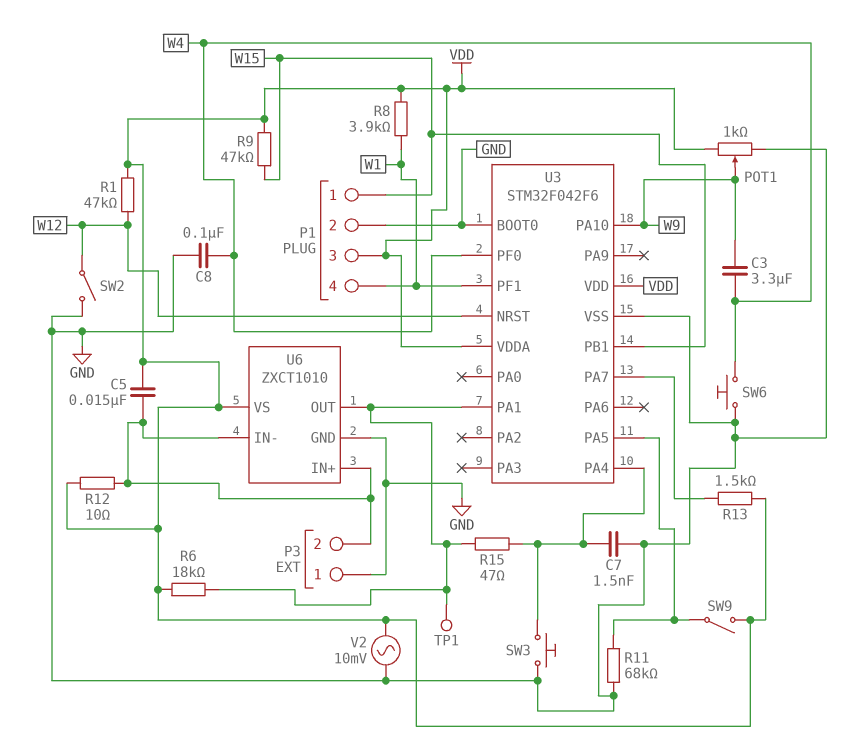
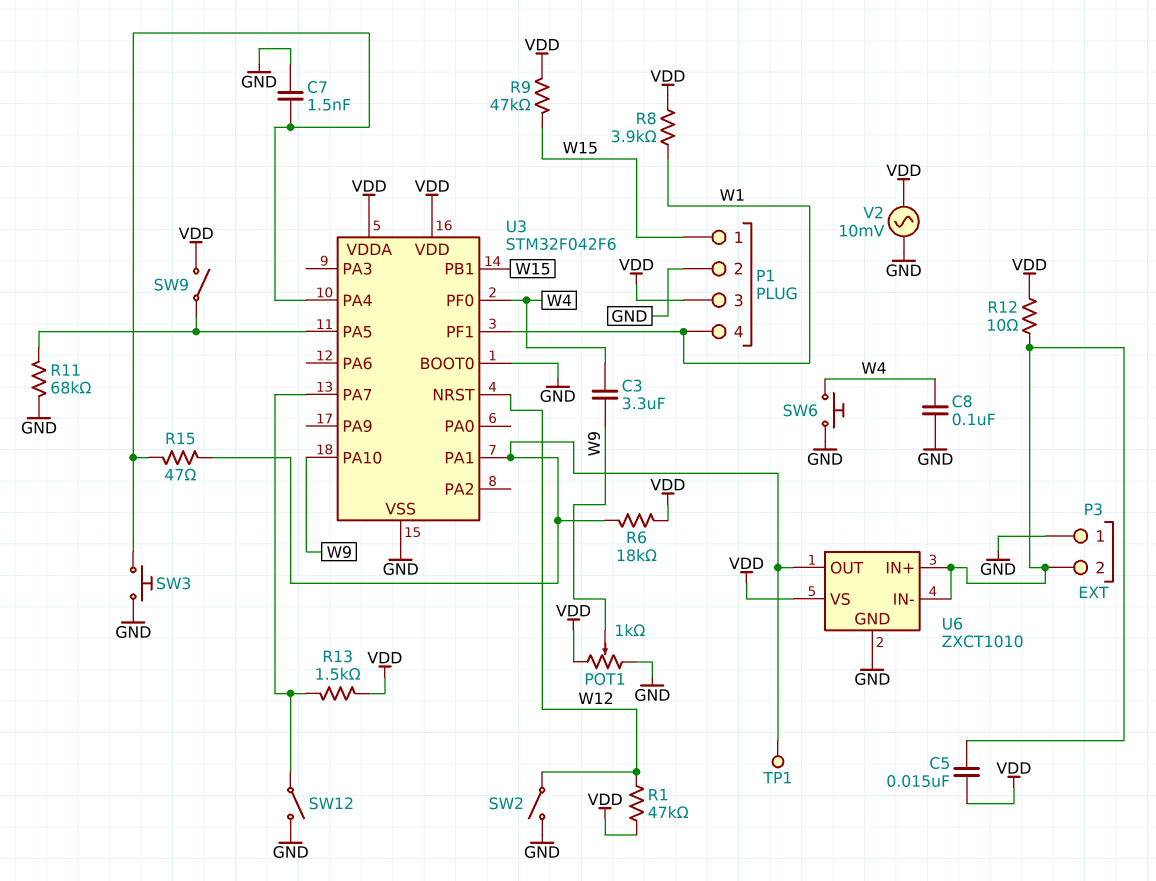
SW12: none -> switch (GND, U3/PA7)

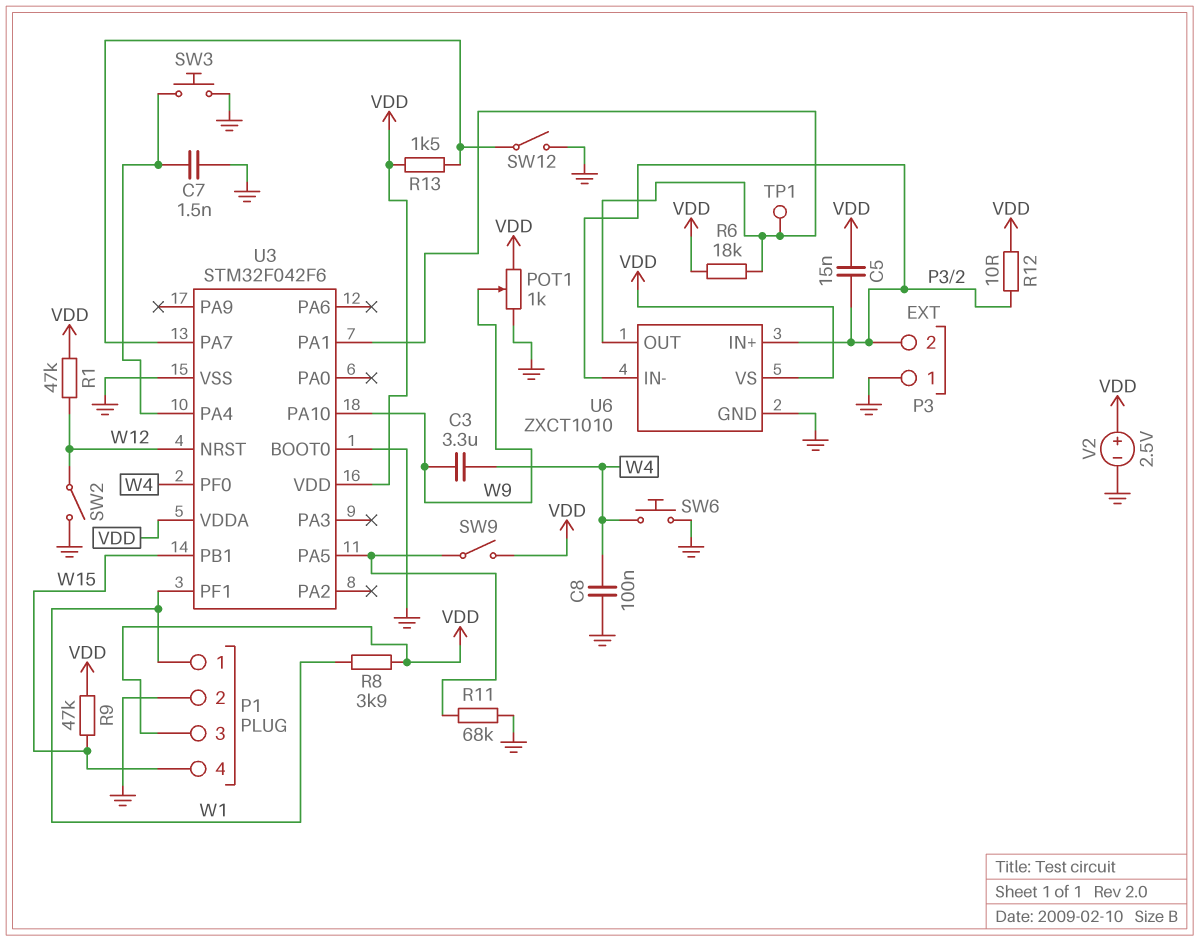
P1 pin 1: W15 -> W1
P1 pin 4: W1 -> W15
R15: 47 (U3/PA1, U3/PA4) -> none
V2: AC 10mV (GND, VDD) -> 2.5V (plus VDD, minus GND)

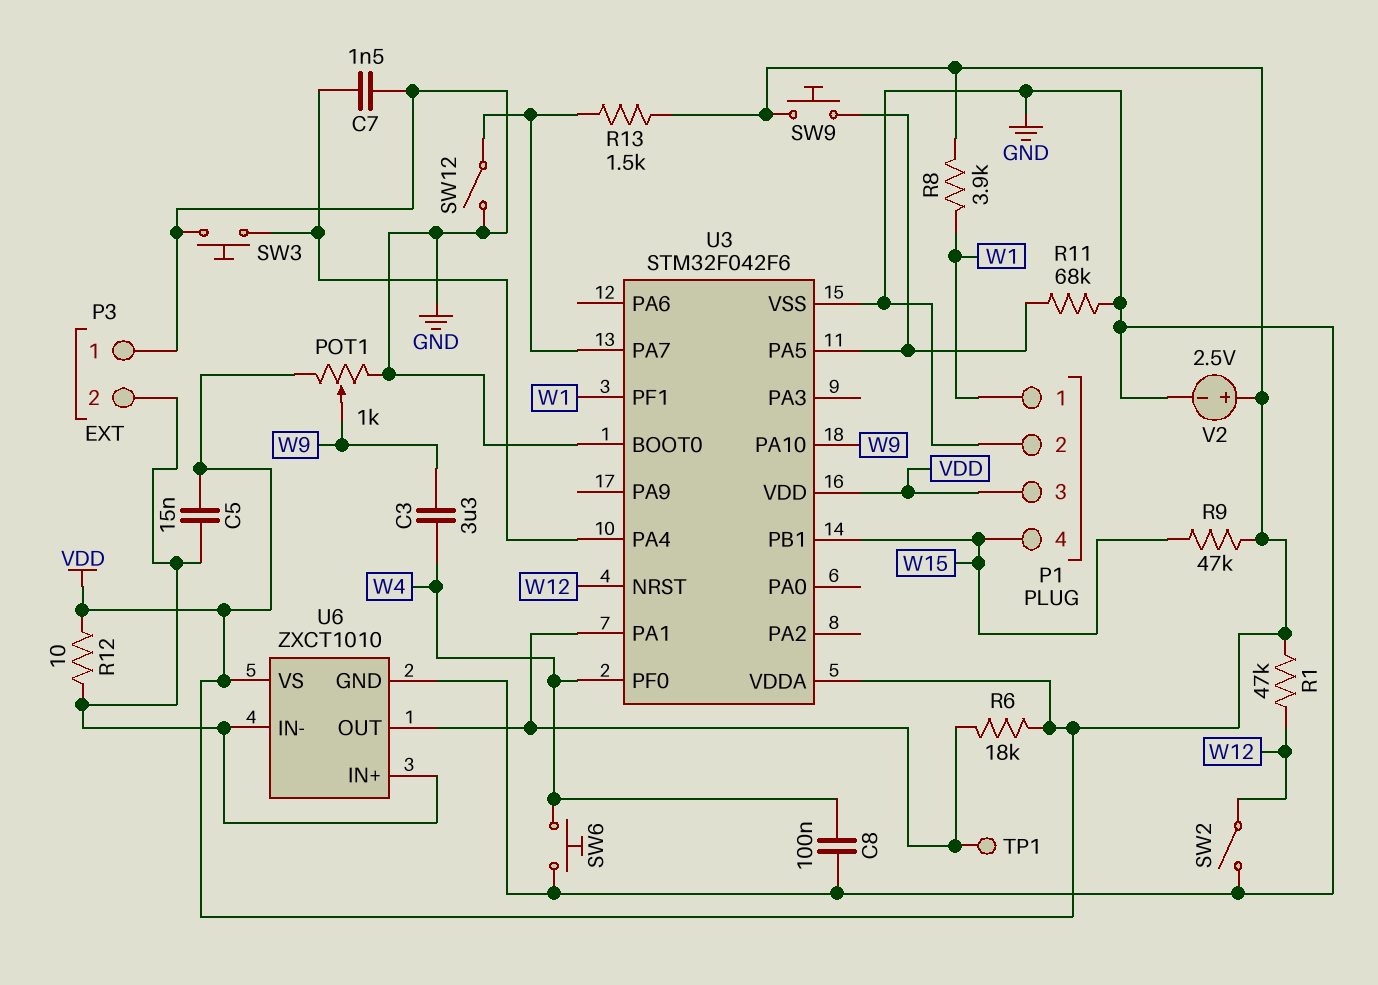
SW9: switch (U3/PA5, VDD) -> button (U3/PA5, VDD)

